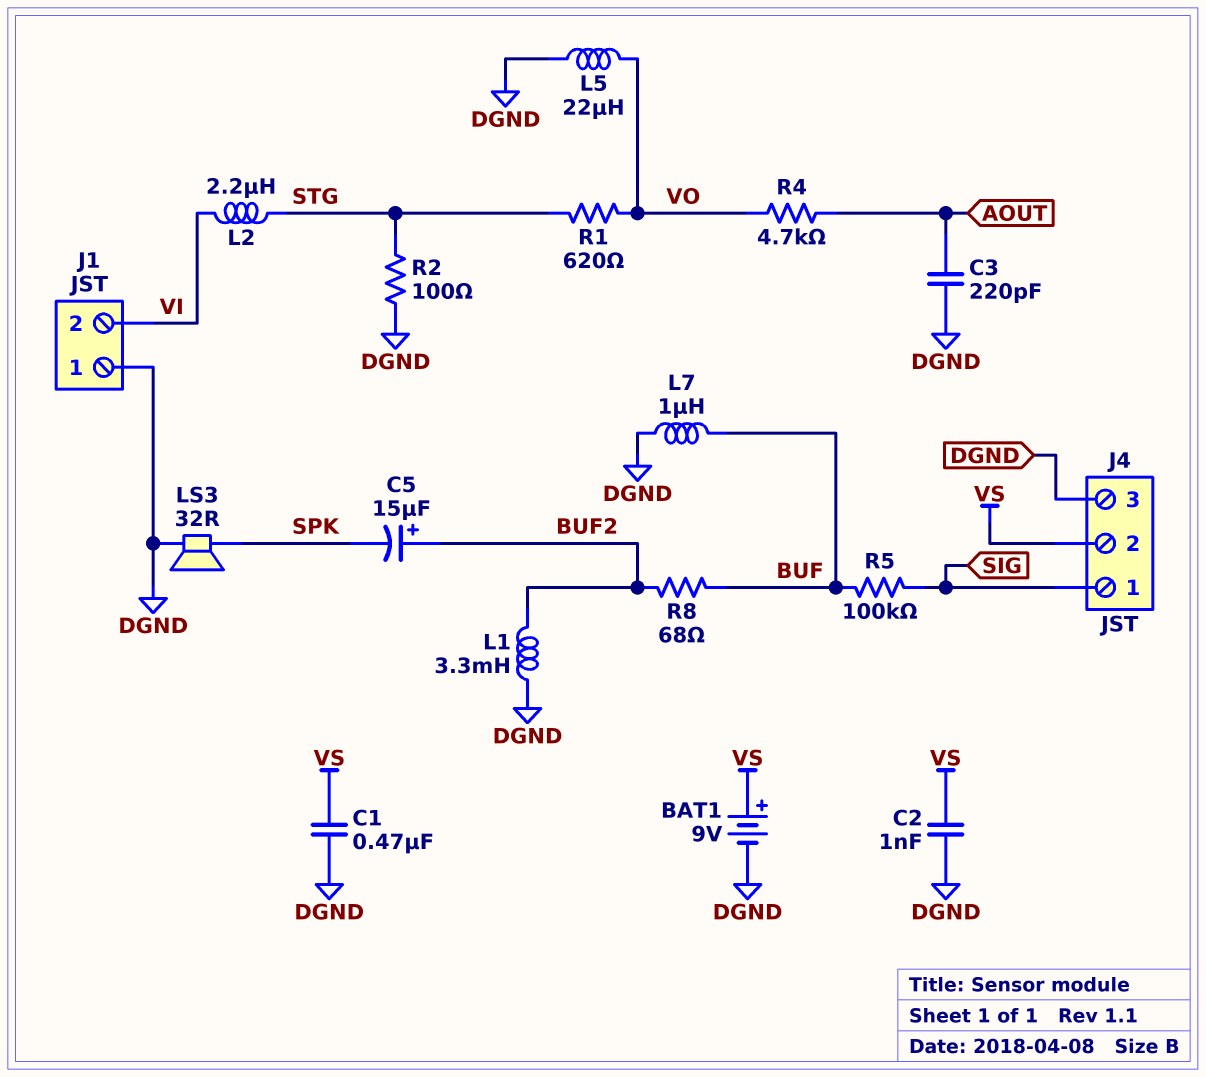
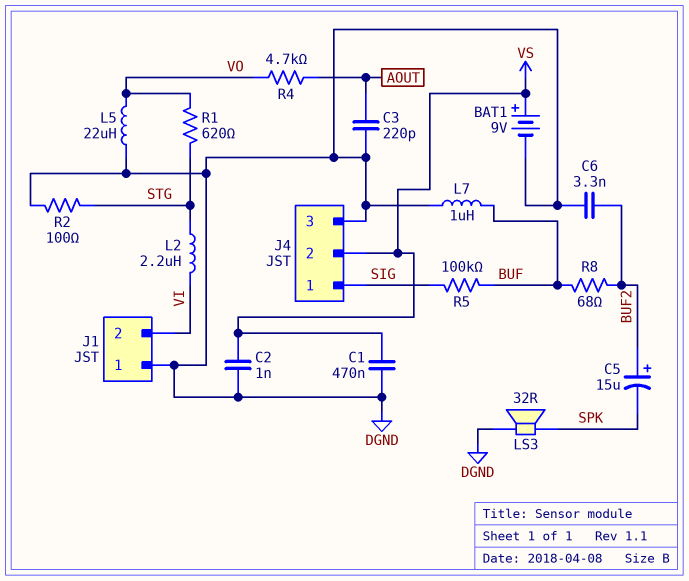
C6: none -> 3.3nF (BUF2, DGND)
L1: 3.3mH (BUF2, DGND) -> none

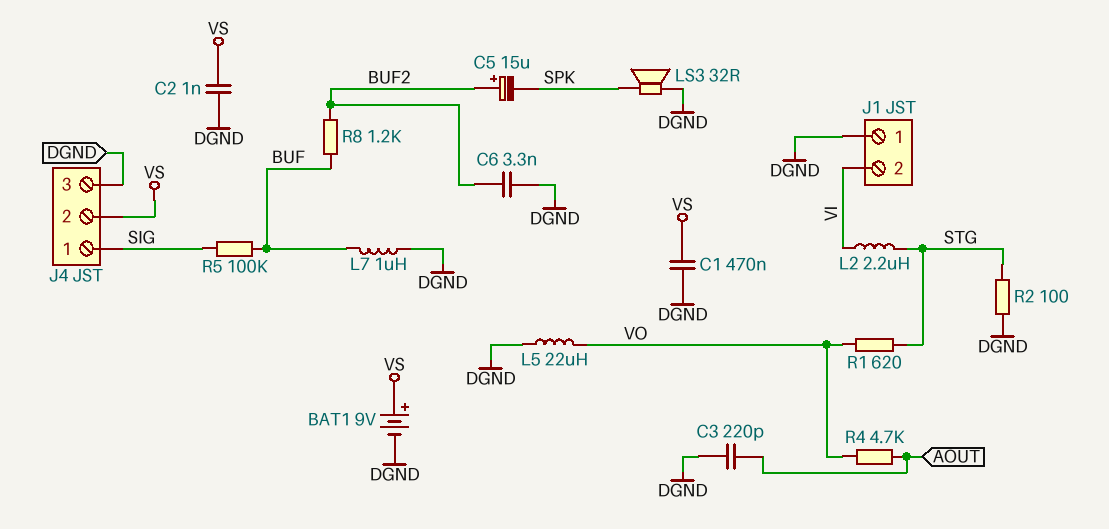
R8: 68 (BUF, BUF2) -> 1.2k (BUF, BUF2)

